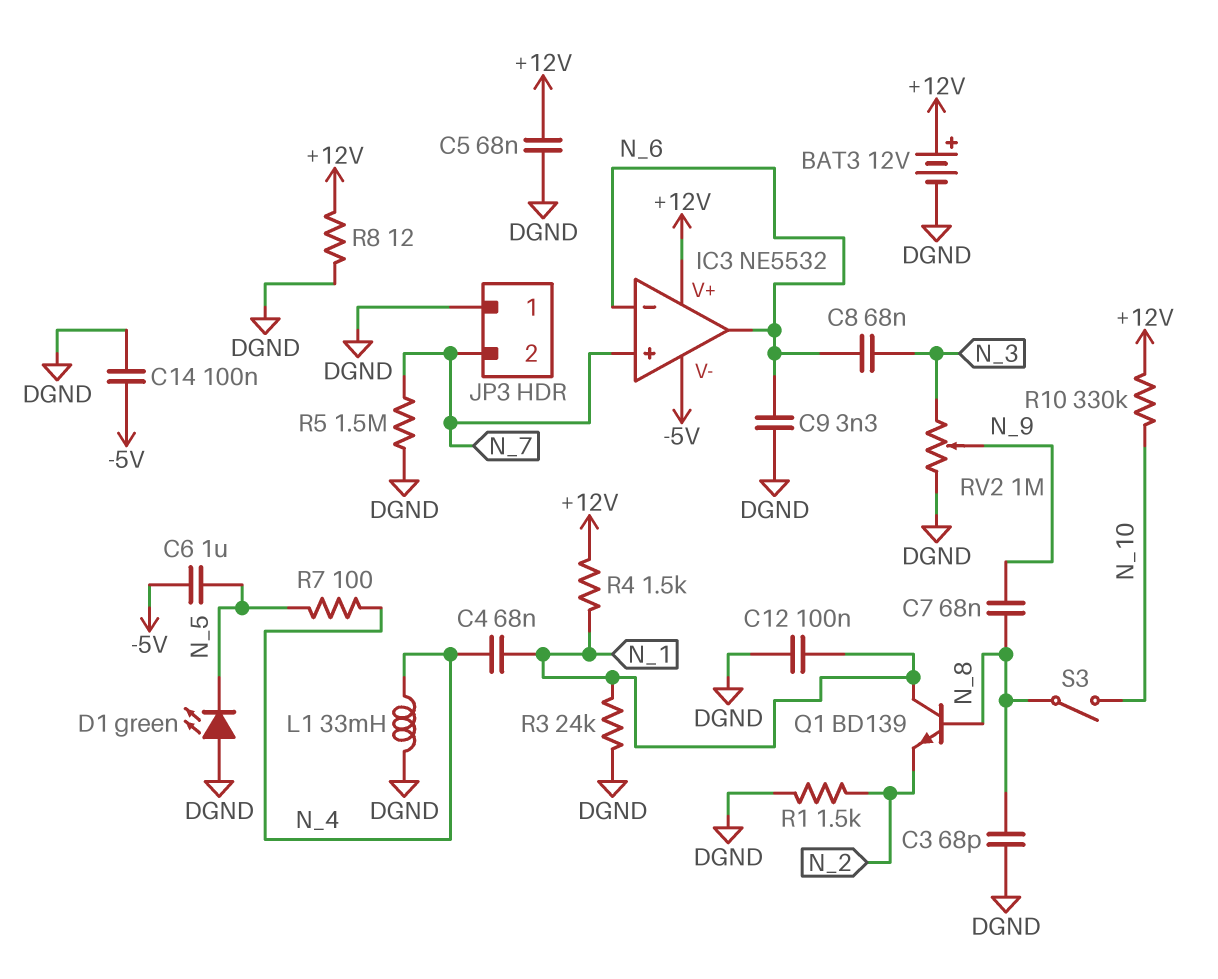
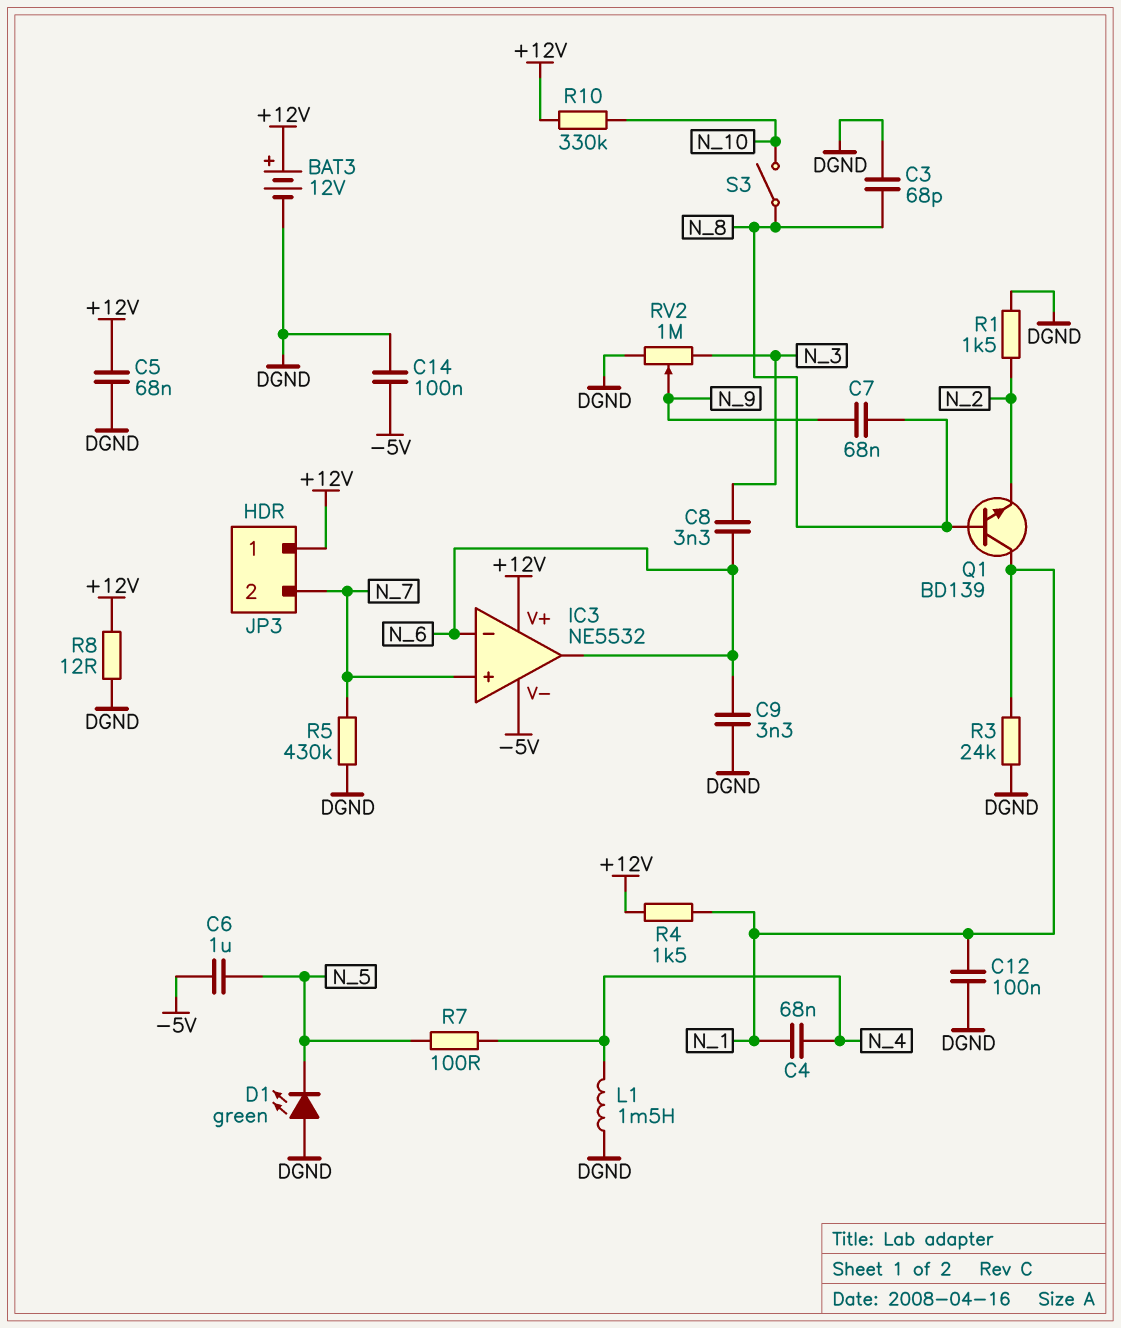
C8: 68nF (N_3, N_6) -> 3.3nF (N_3, N_6)
JP3 pin 1: DGND -> +12V
L1: 33mH (DGND, N_4) -> 1.5mH (DGND, N_4)
R5: 1.5M (DGND, N_7) -> 430k (DGND, N_7)

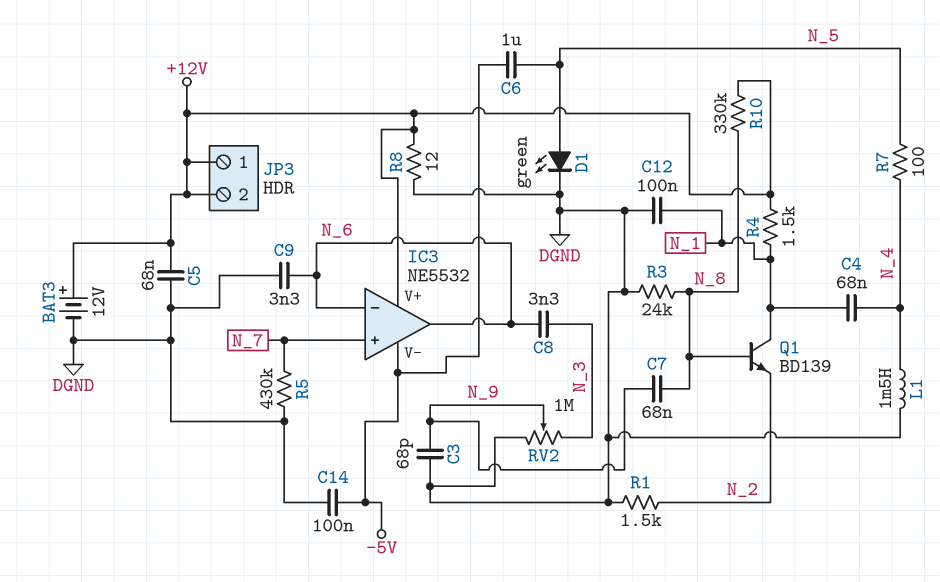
C3: 68pF (DGND, N_8) -> 68pF (DGND, N_9)
D1: LED green (A DGND, K N_5) -> LED green (A N_5, K DGND)
JP3 pin 2: N_7 -> +12V
R3: 24k (DGND, N_1) -> 24k (DGND, N_8)
R10: 330k (+12V, N_10) -> 330k (+12V, N_8)
S3: switch (N_8, N_10) -> none

